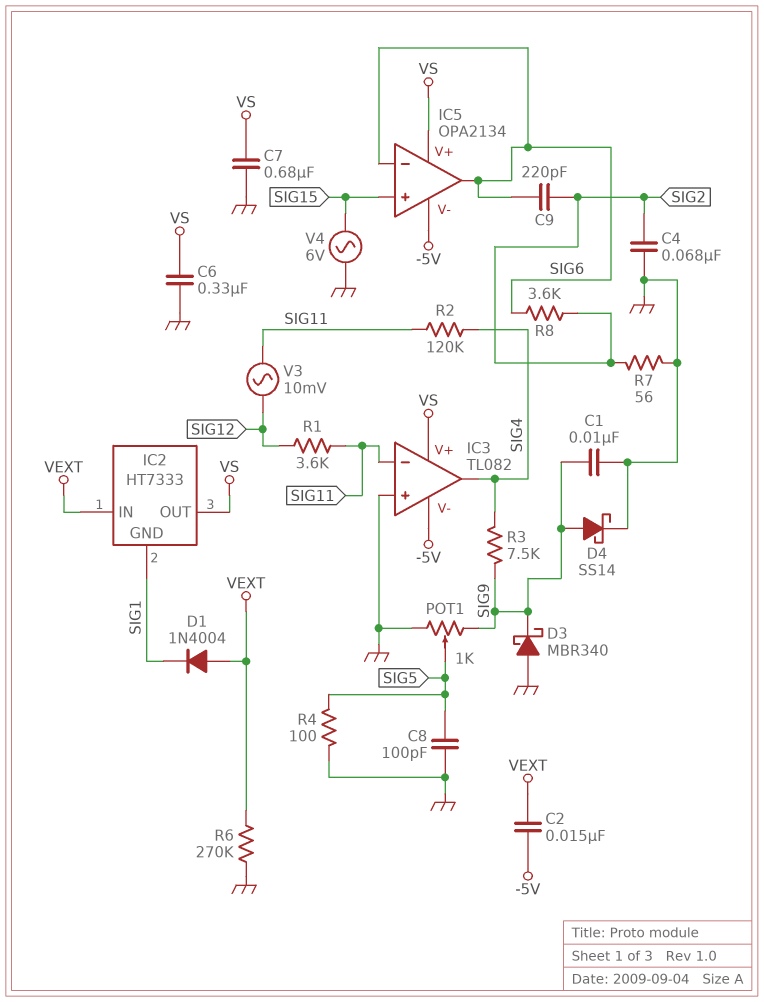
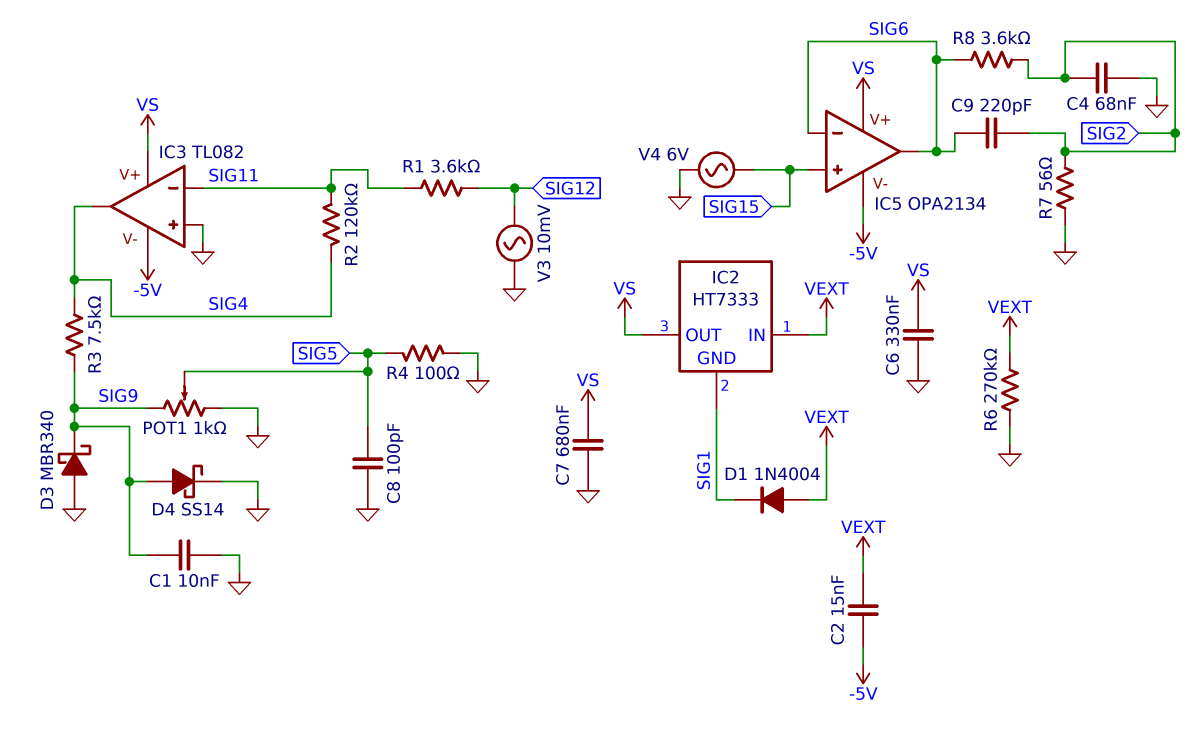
V3: AC 10mV (SIG11, SIG12) -> AC 10mV (GND, SIG12)

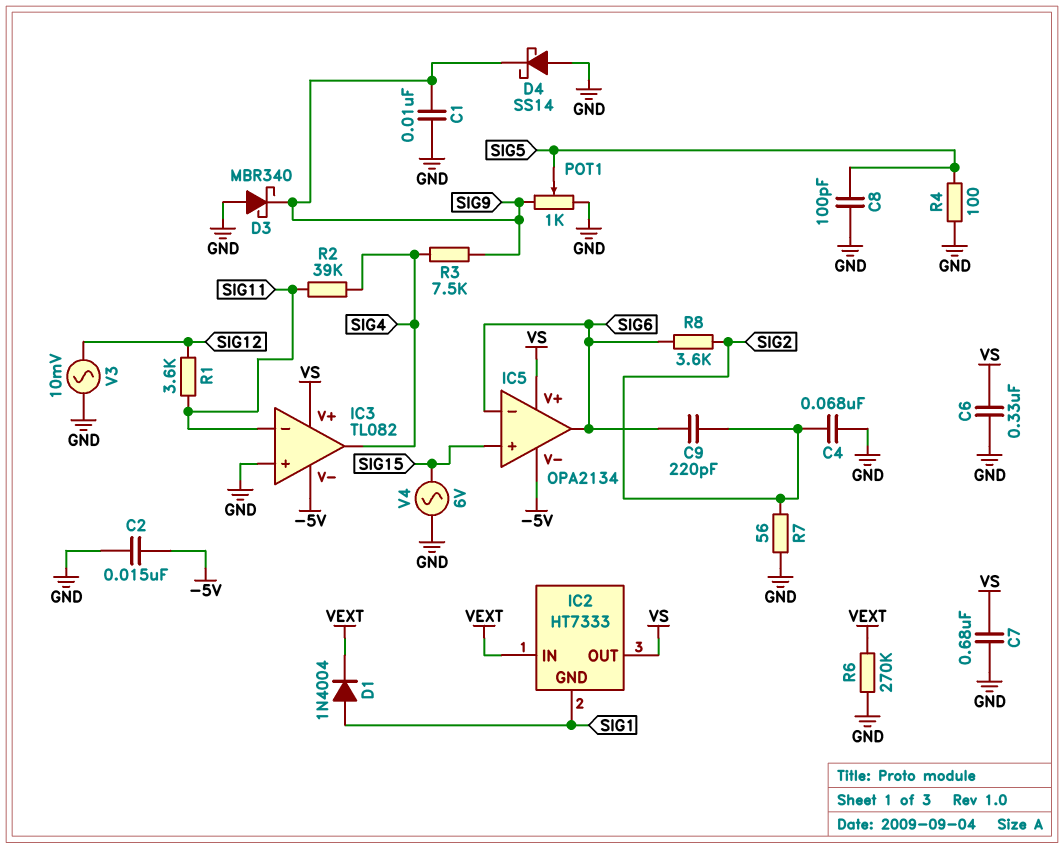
C2: 15nF (-5V, VEXT) -> 15nF (-5V, GND)
D1: diode 1N4004 (A VEXT, K SIG1) -> diode 1N4004 (A SIG1, K VEXT)
D4: schottky SS14 (A SIG9, K GND) -> schottky SS14 (A GND, K SIG9)
R2: 120k (SIG4, SIG11) -> 39k (SIG4, SIG11)

